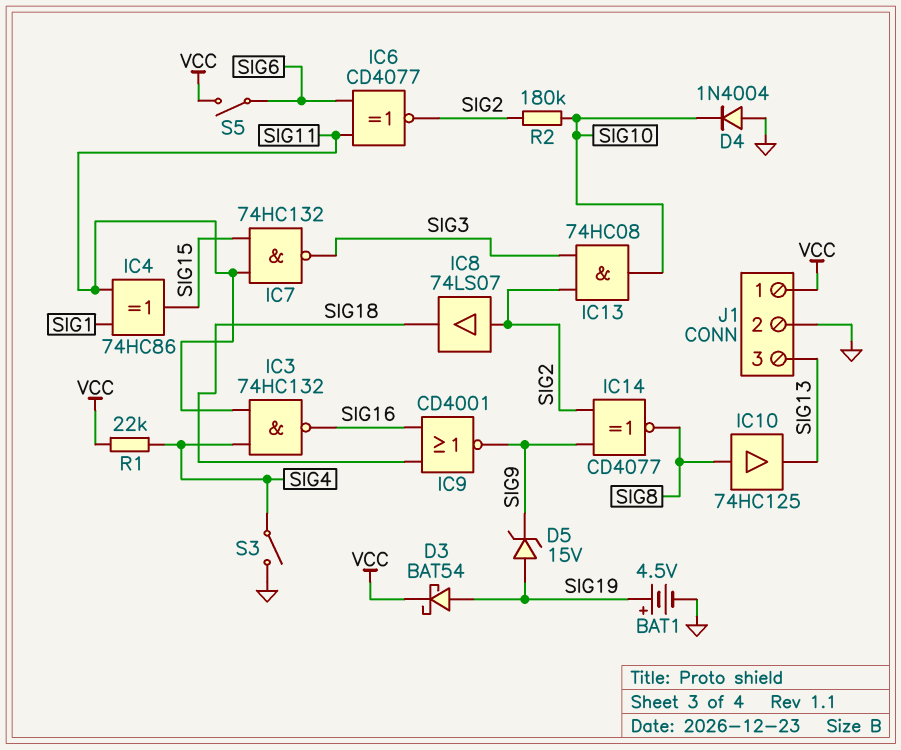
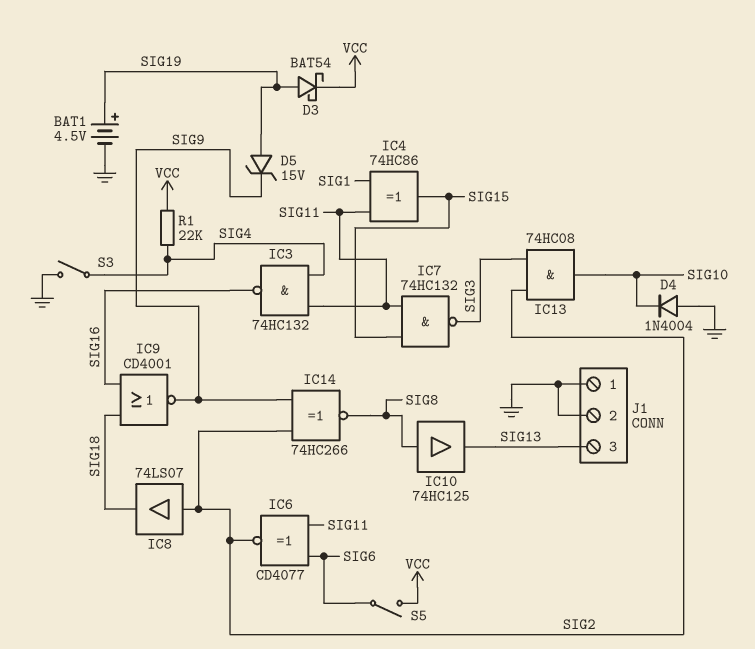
IC14: XNOR CD4077 (in SIG2, in SIG9, out SIG8) -> XNOR 74HC266 (in SIG2, in SIG9, out SIG8)
J1 pin 1: VCC -> GND
R2: 180k (SIG2, SIG10) -> none

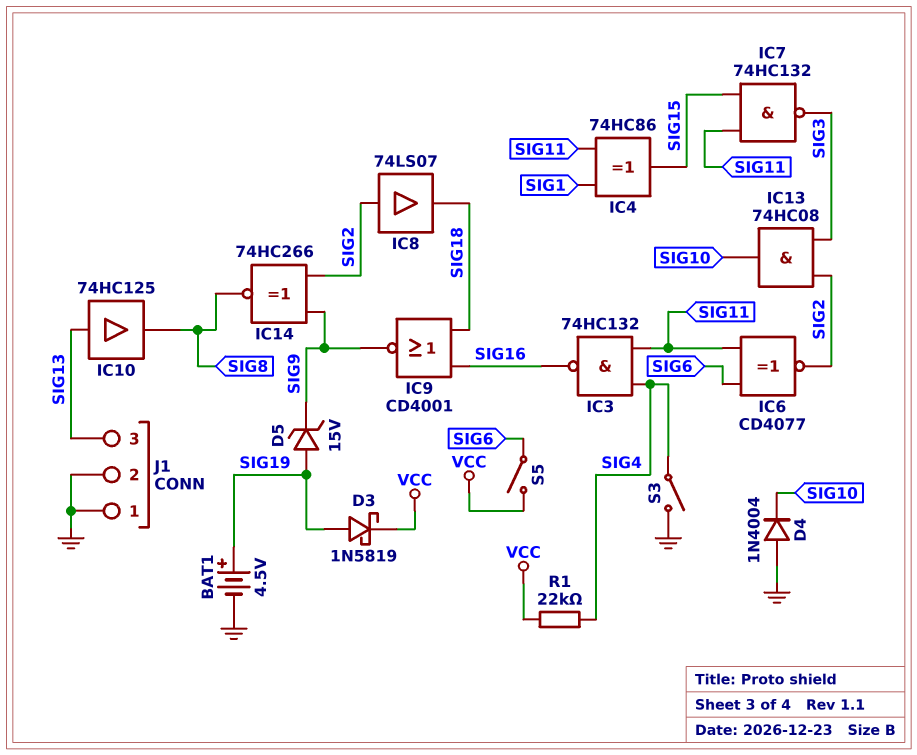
D3: schottky BAT54 (A SIG19, K VCC) -> schottky 1N5819 (A SIG19, K VCC)
IC10: buffer 74HC125 (in SIG8, out SIG13) -> buffer 74HC125 (in SIG13, out SIG8)

